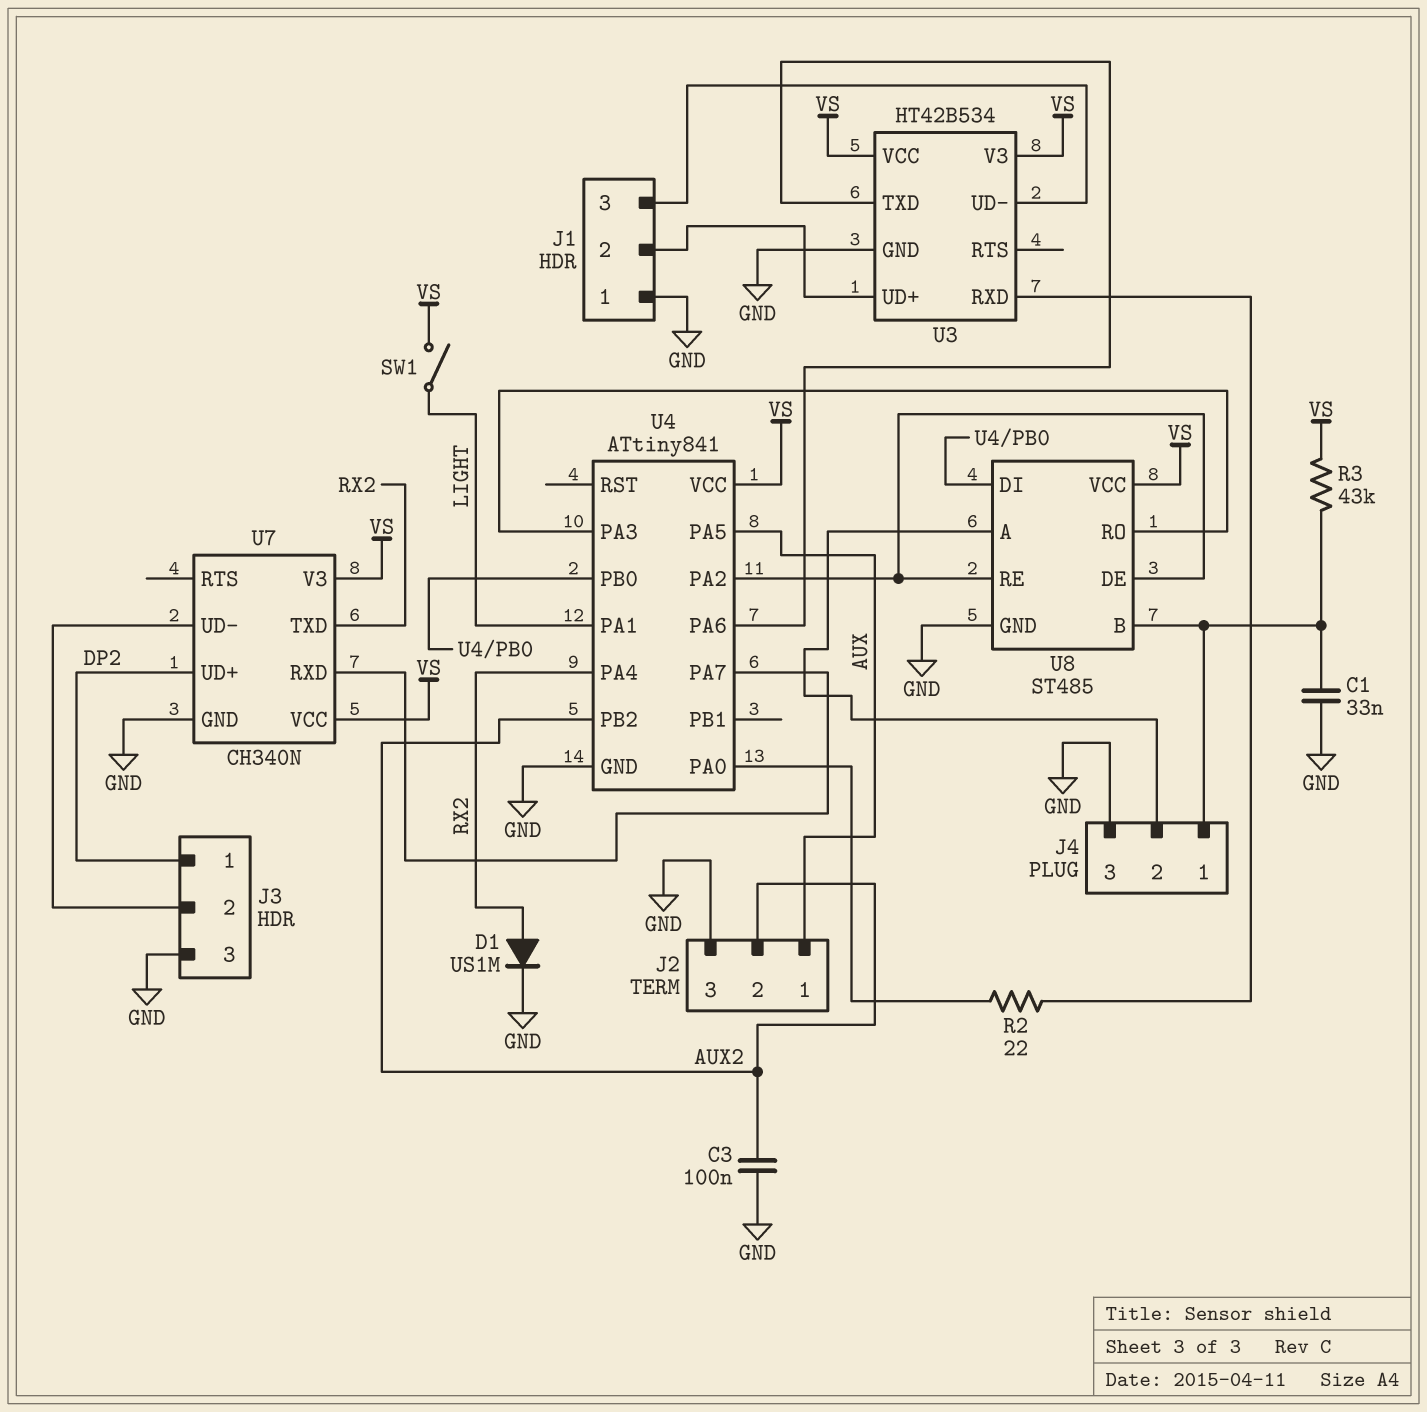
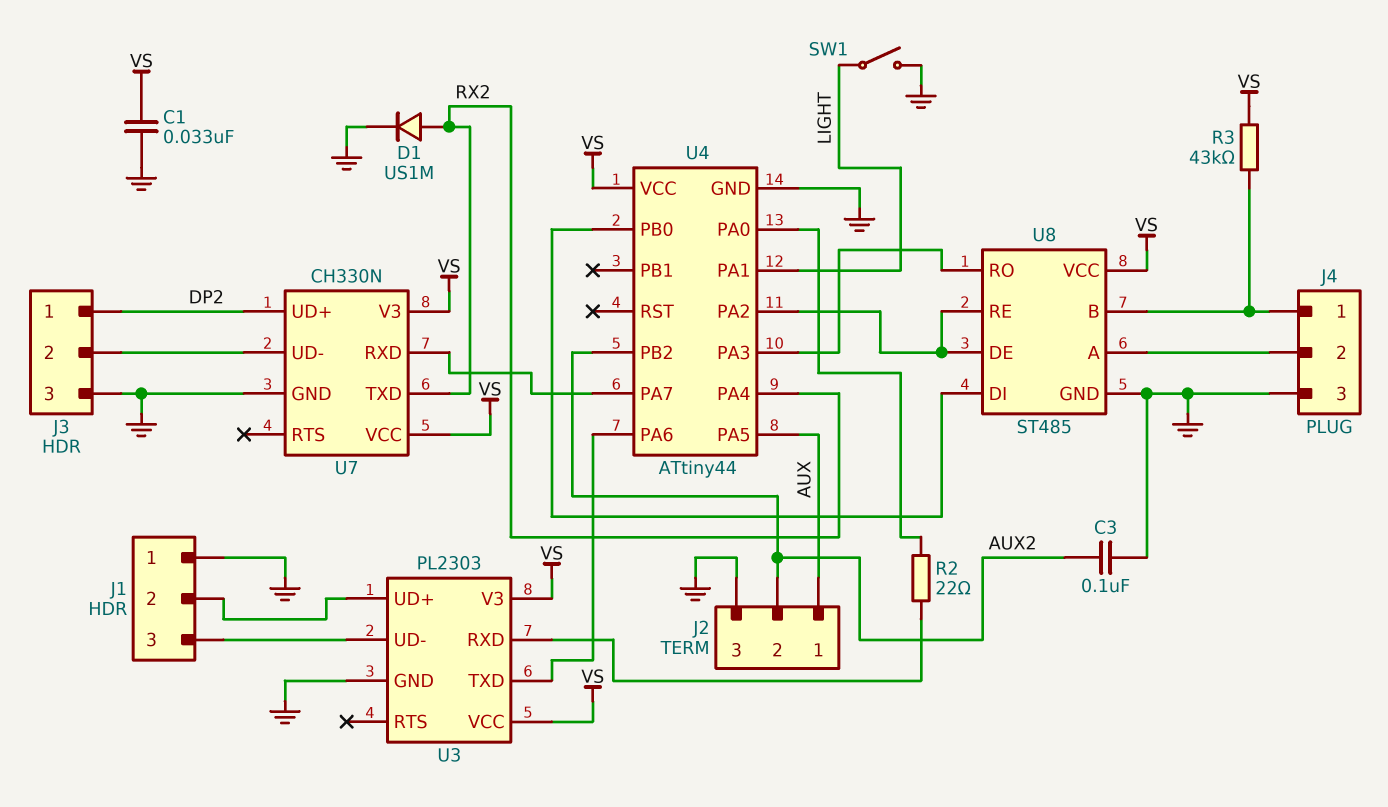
C1: 33nF (GND, J4/1) -> 33nF (GND, VS)
SW1: switch (LIGHT, VS) -> switch (GND, LIGHT)
U3: HT42B534 -> PL2303
U4: ATtiny841 -> ATtiny44
U7: CH340N -> CH330N

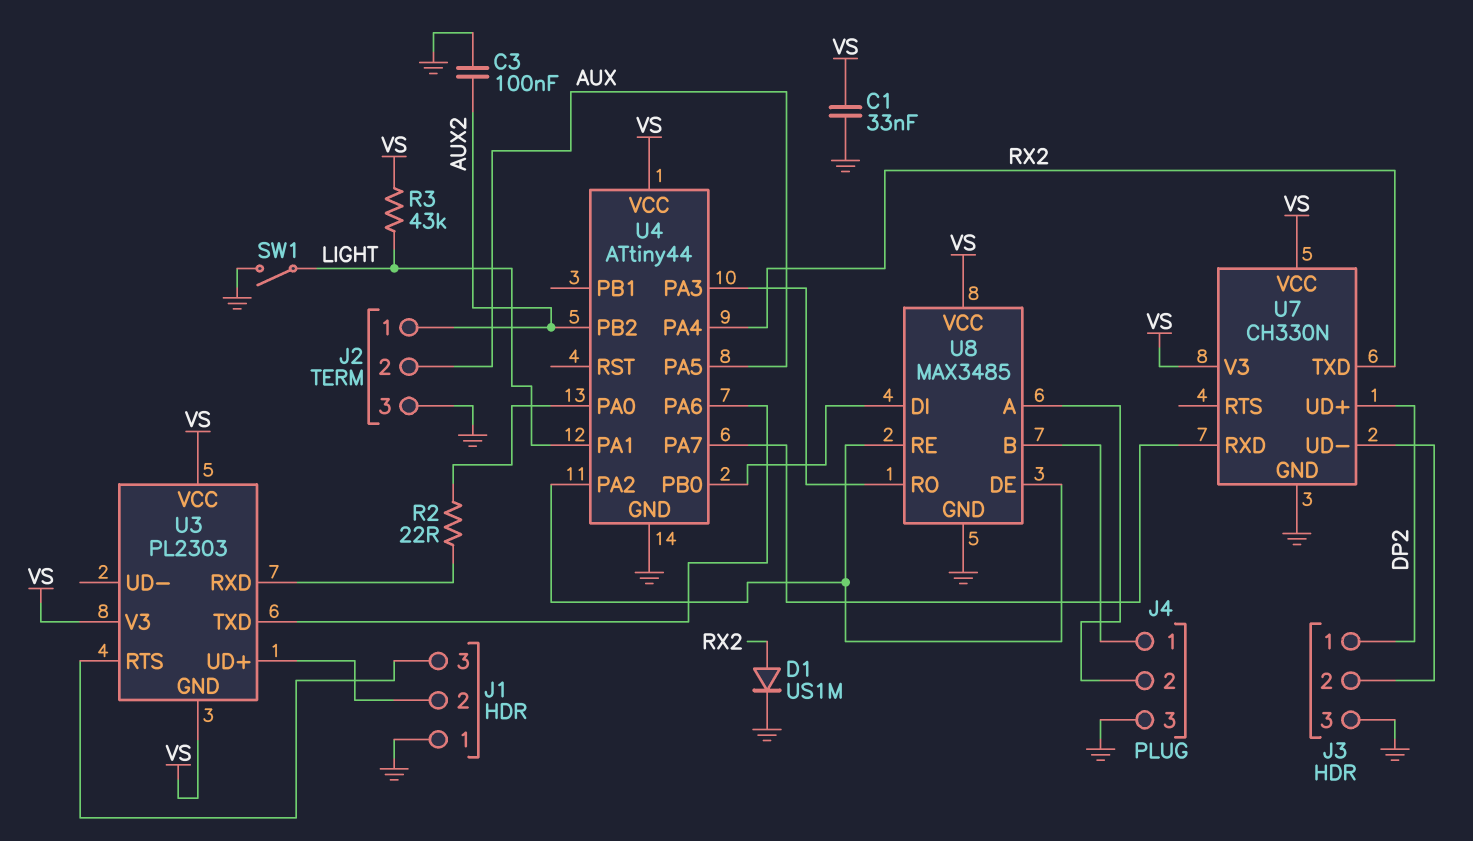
J2 pin 1: AUX -> AUX2
J2 pin 2: AUX2 -> AUX
R3: 43k (J4/1, VS) -> 43k (LIGHT, VS)
U3 pin GND: GND -> VS
U3 pin RTS: none -> J1/3
U3 pin UD-: J1/3 -> none
U8: ST485 -> MAX3485

